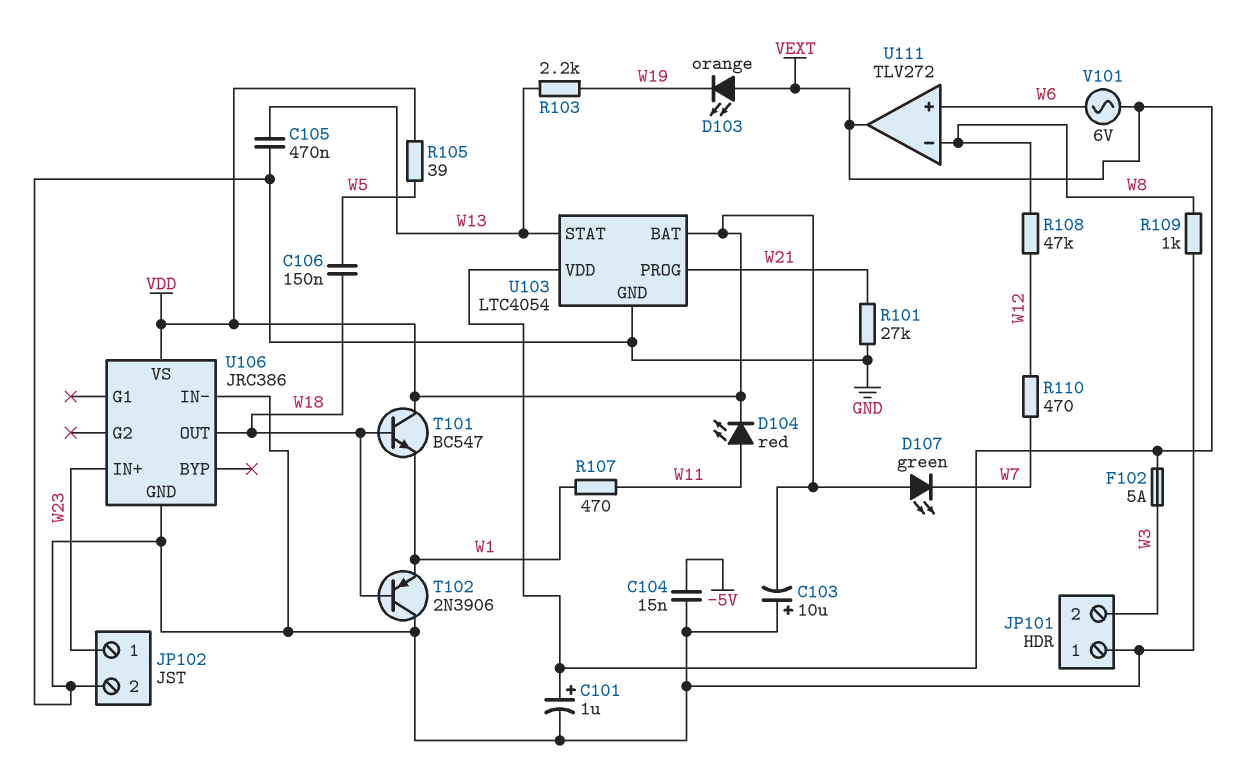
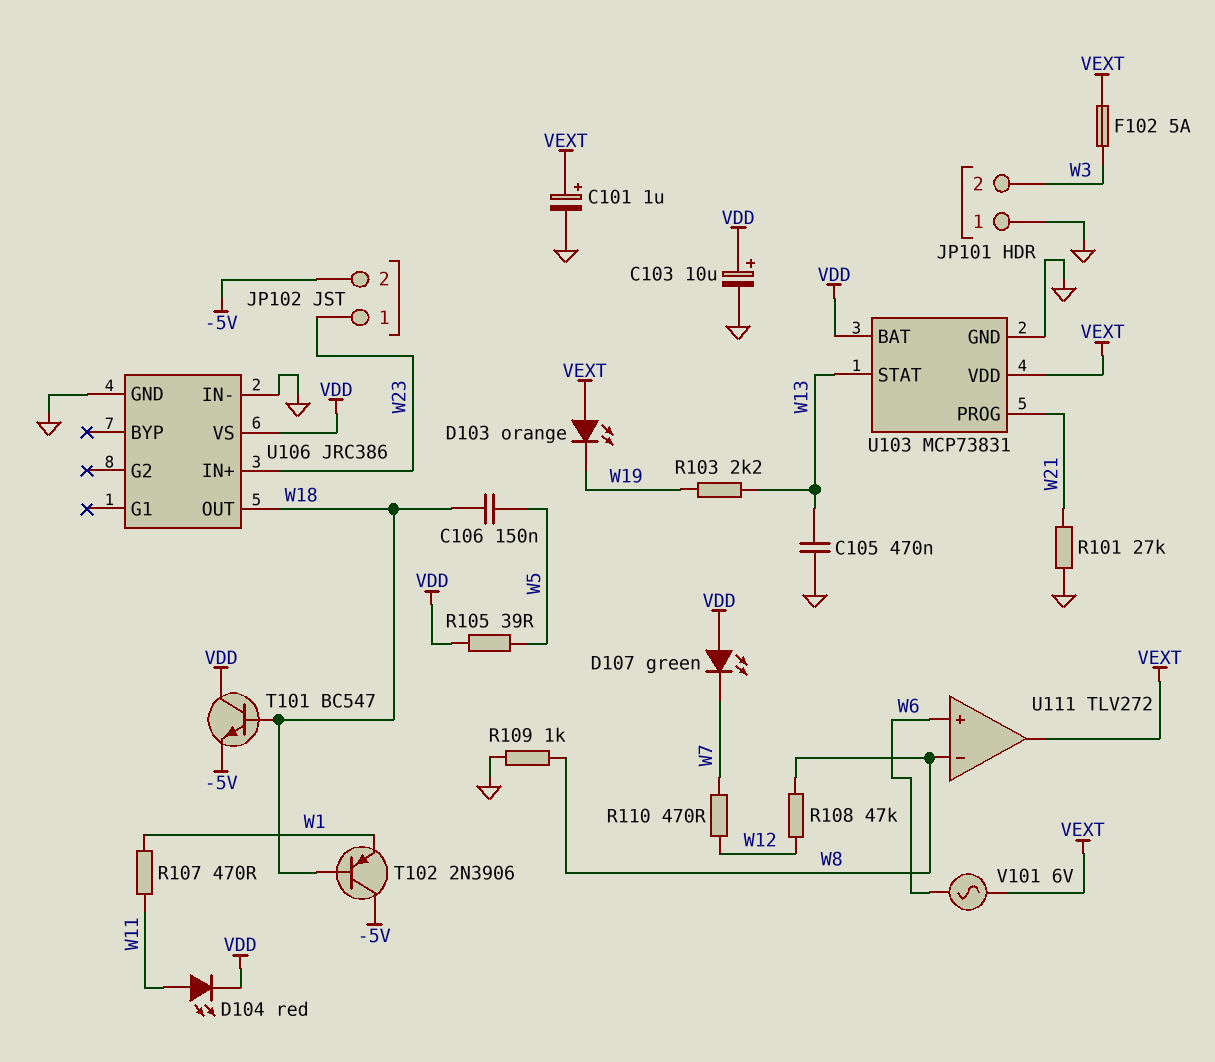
C103: 10uF (plus GND, minus VDD) -> 10uF (plus VDD, minus GND)
C104: 15nF (-5V, GND) -> none
JP102 pin 2: GND -> -5V
T101: NPN BC547 (B W18, C VDD, E W1) -> NPN BC547 (B W18, C VDD, E -5V)
T102: PNP 2N3906 (B W18, C GND, E W1) -> PNP 2N3906 (B W18, C -5V, E W1)
U103: LTC4054 -> MCP73831

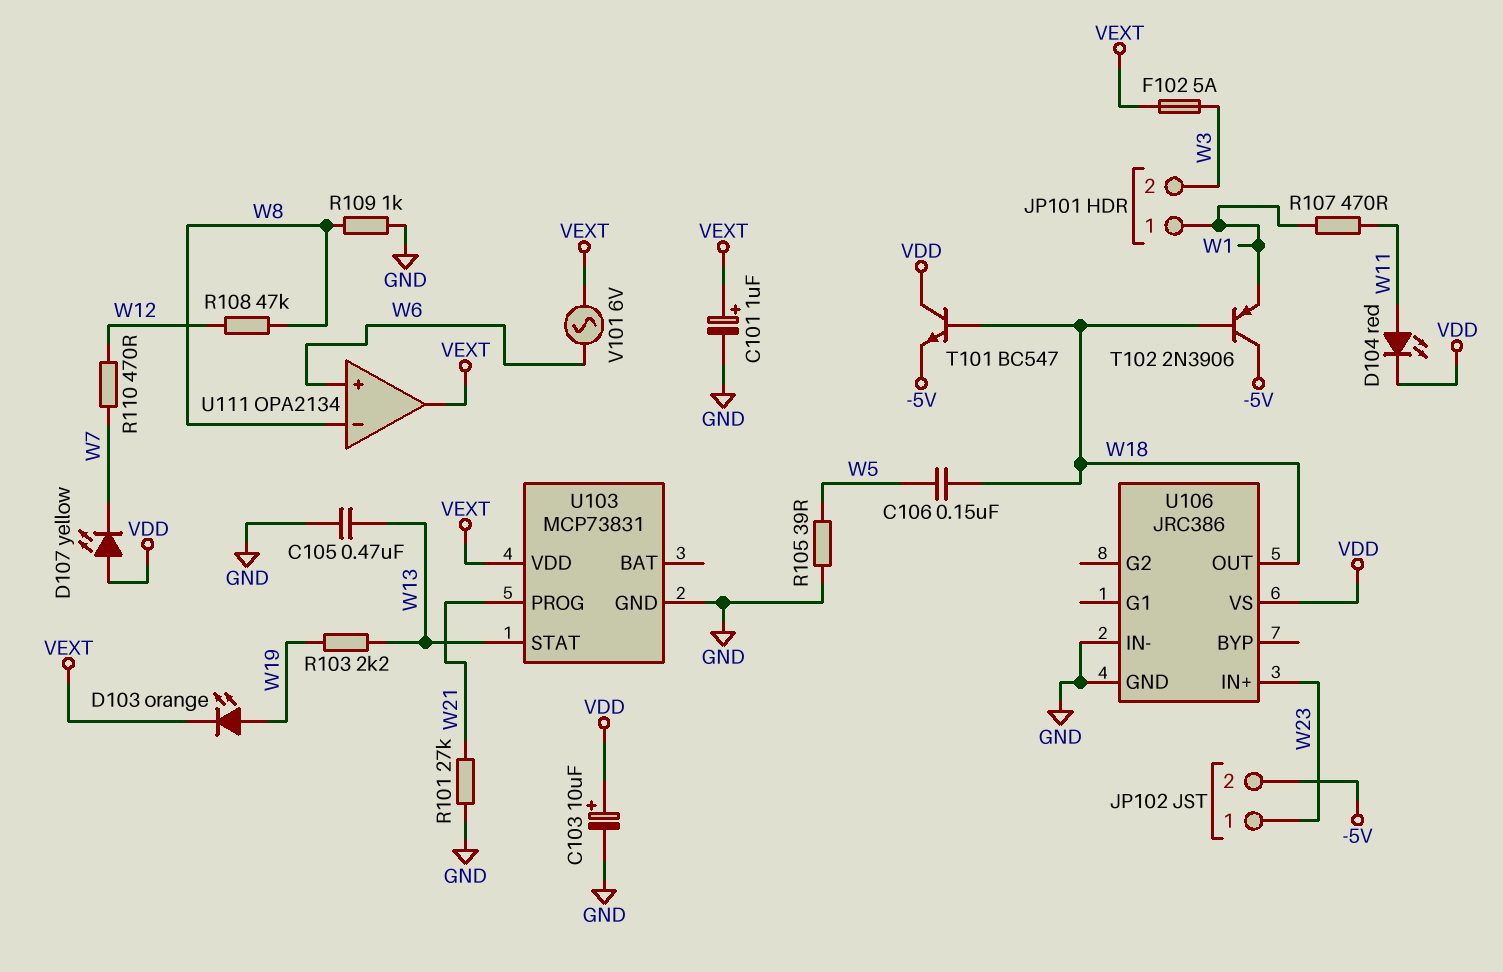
D103: LED orange (A VEXT, K W19) -> LED orange (A W19, K VEXT)
D107: LED green (A VDD, K W7) -> LED yellow (A VDD, K W7)
JP101 pin 1: GND -> W1
R105: 39 (VDD, W5) -> 39 (GND, W5)
U103 pin BAT: VDD -> none
U111: TLV272 -> OPA2134

